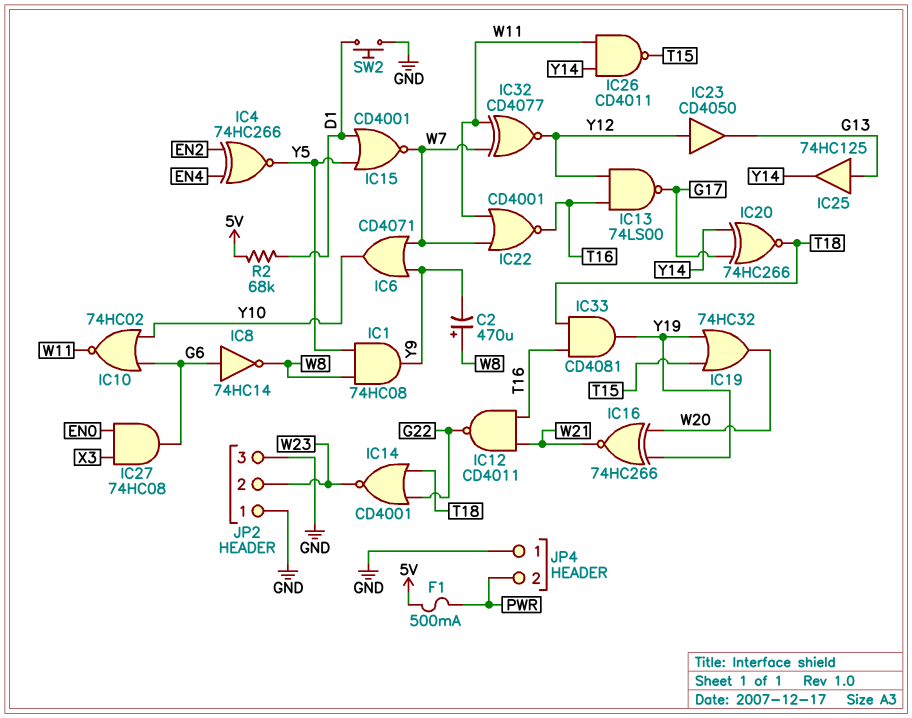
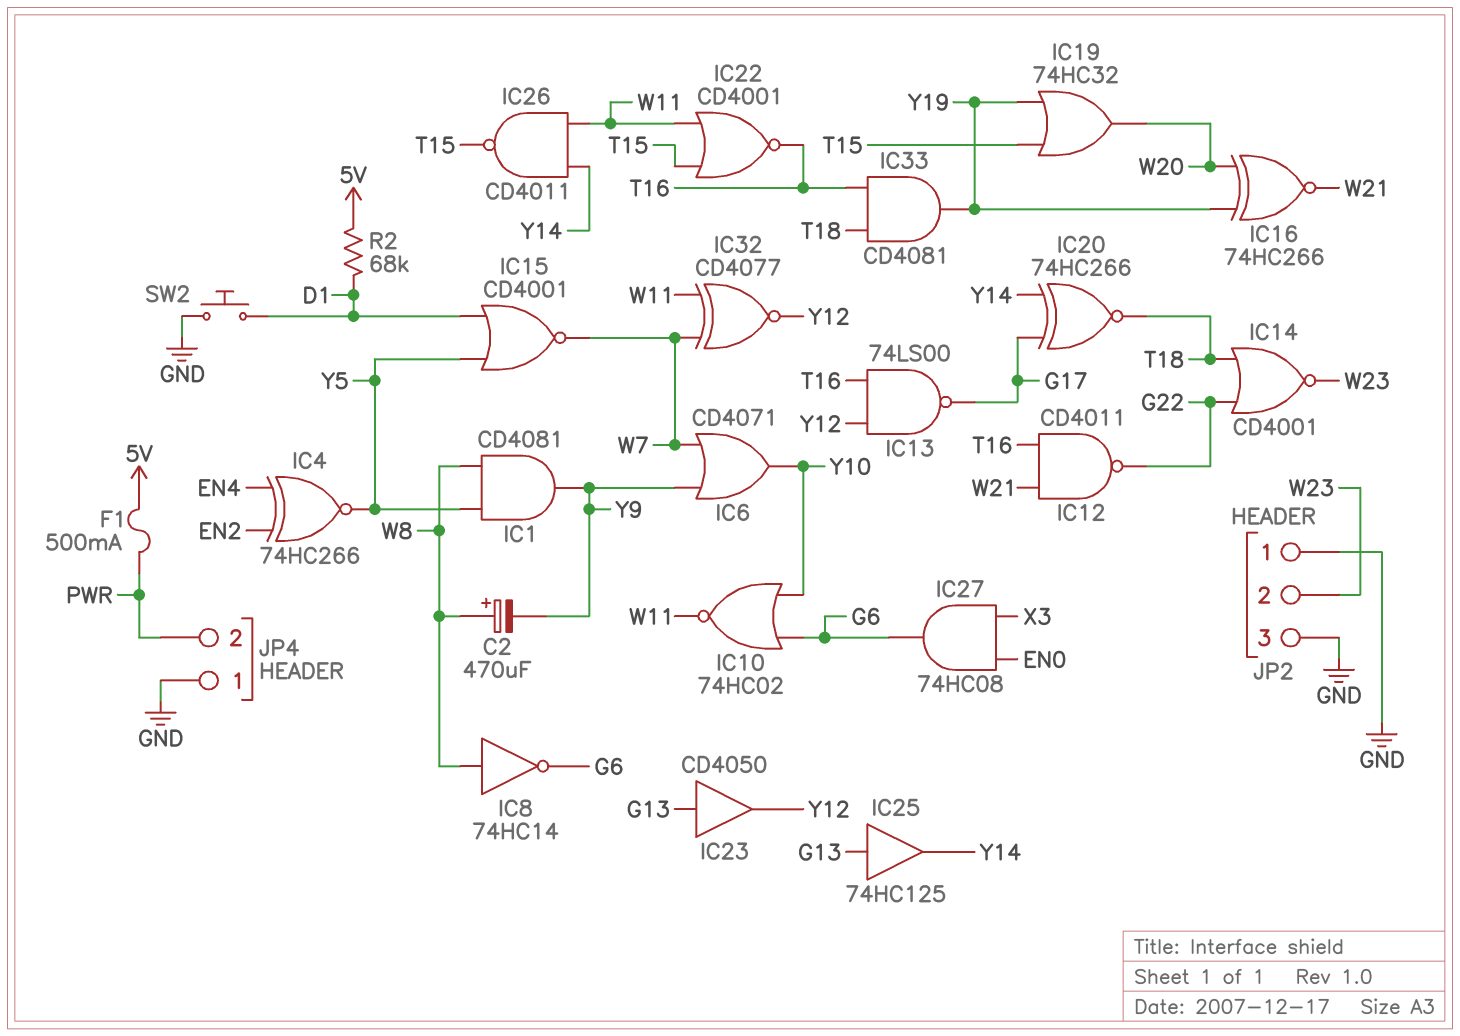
IC1: AND 74HC08 (in W8, in Y5, out Y9) -> AND CD4081 (in W8, in Y5, out Y9)
IC8: NOT 74HC14 (in G6, out W8) -> NOT 74HC14 (in W8, out G6)
IC22: NOR CD4001 (in W7, in W11, out T16) -> NOR CD4001 (in T15, in W11, out T16)
IC23: buffer CD4050 (in Y12, out G13) -> buffer CD4050 (in G13, out Y12)

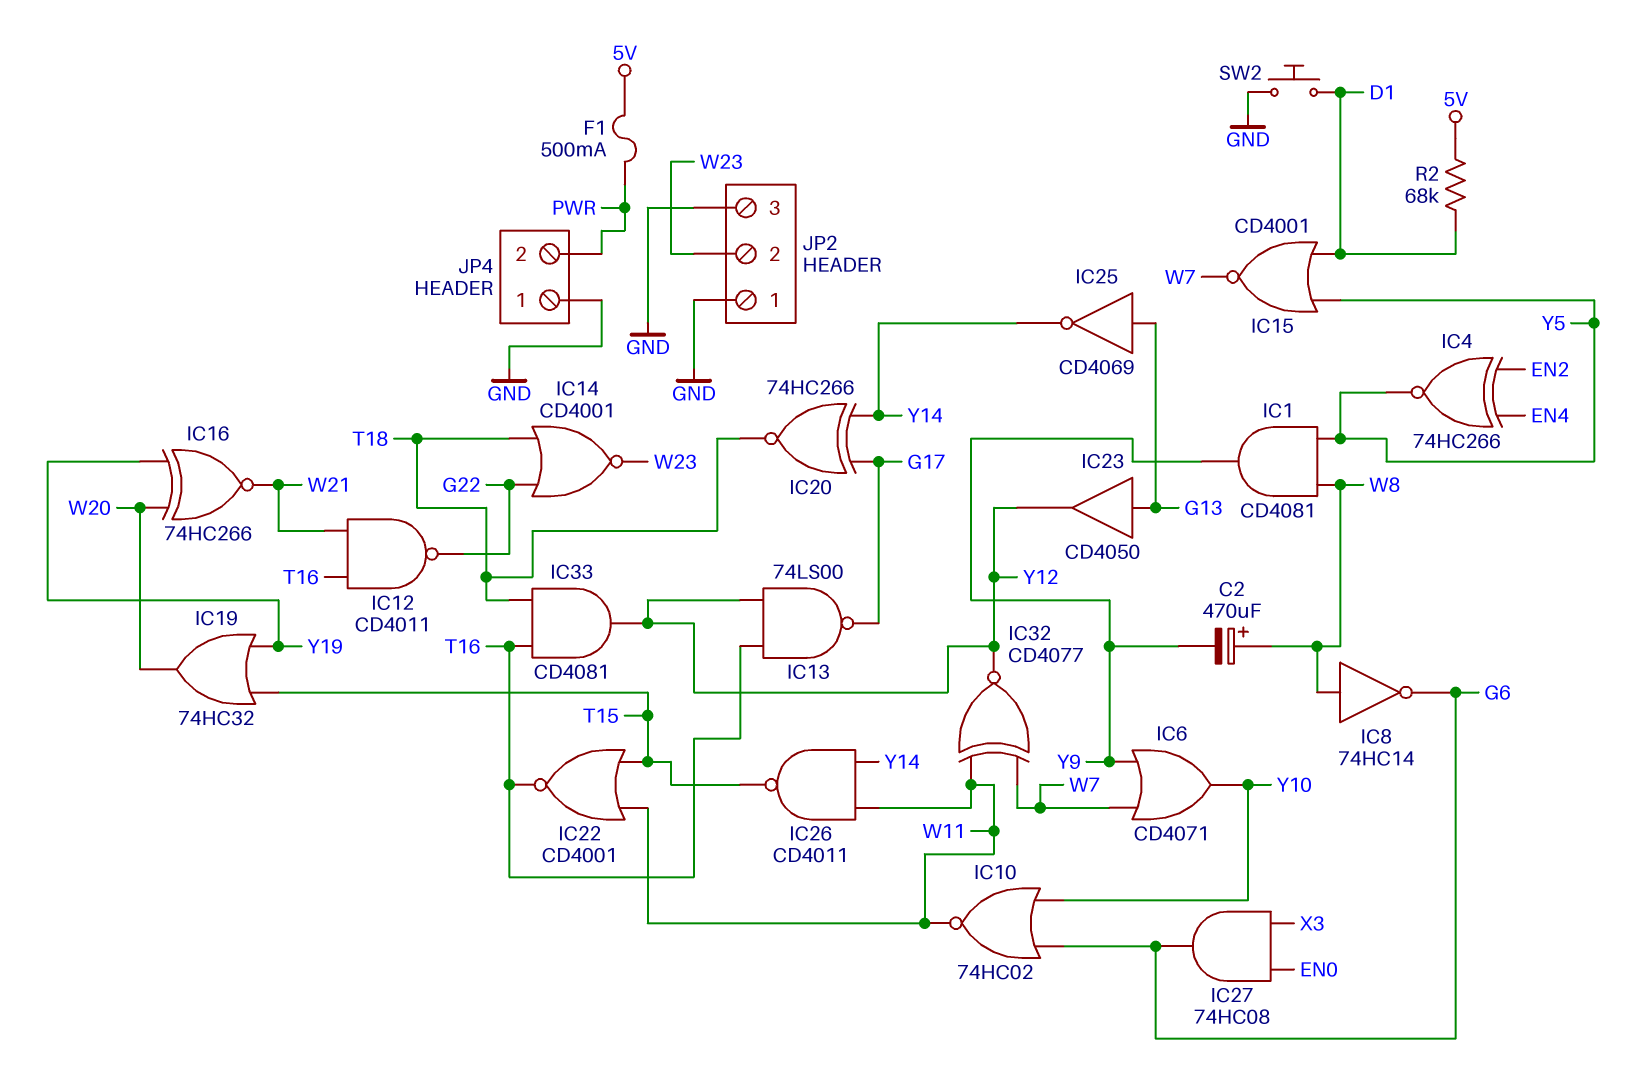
IC25: buffer 74HC125 (in G13, out Y14) -> NOT CD4069 (in G13, out Y14)
IC33: AND CD4081 (in T16, in T18, out Y19) -> AND CD4081 (in T16, in T18, out Y12)

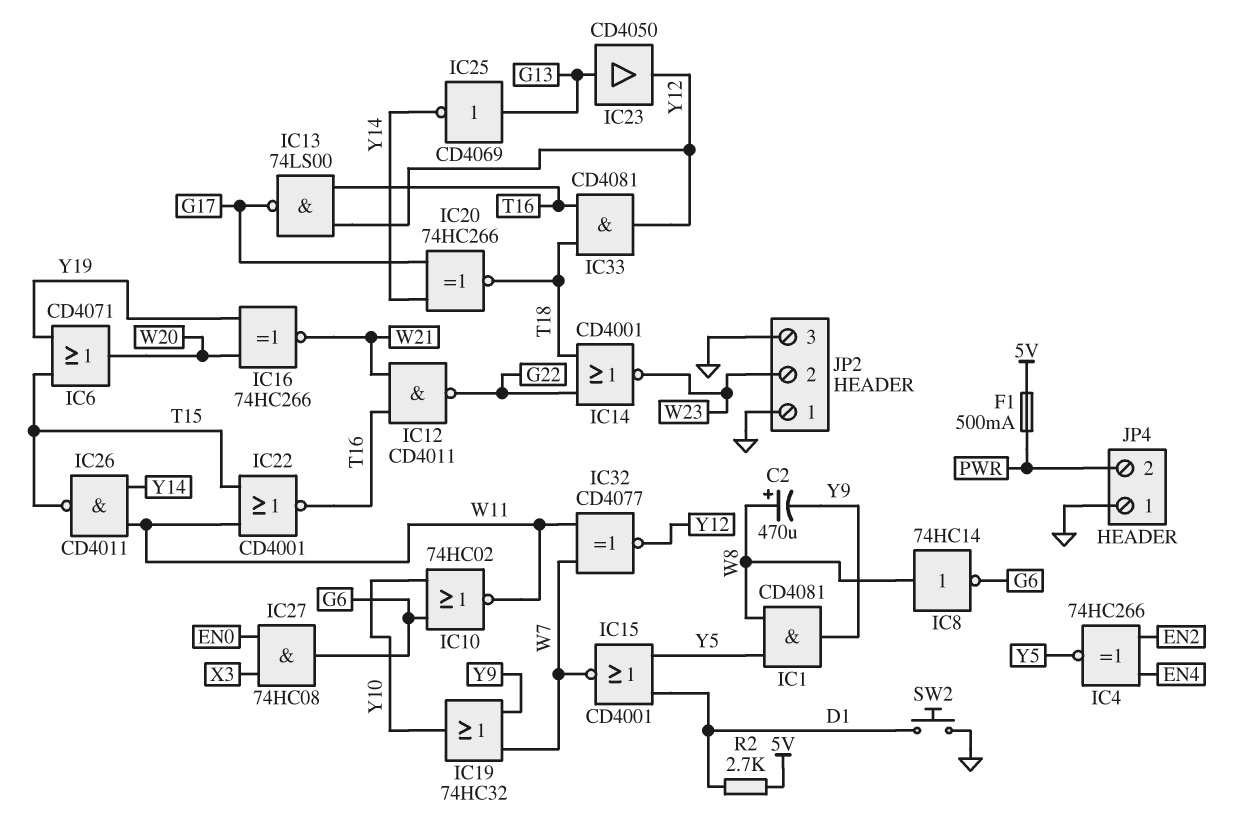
IC6: OR CD4071 (in W7, in Y9, out Y10) -> OR CD4071 (in T15, in Y19, out W20)
IC19: OR 74HC32 (in T15, in Y19, out W20) -> OR 74HC32 (in W7, in Y9, out Y10)
R2: 68k (5V, D1) -> 2.7k (5V, D1)

